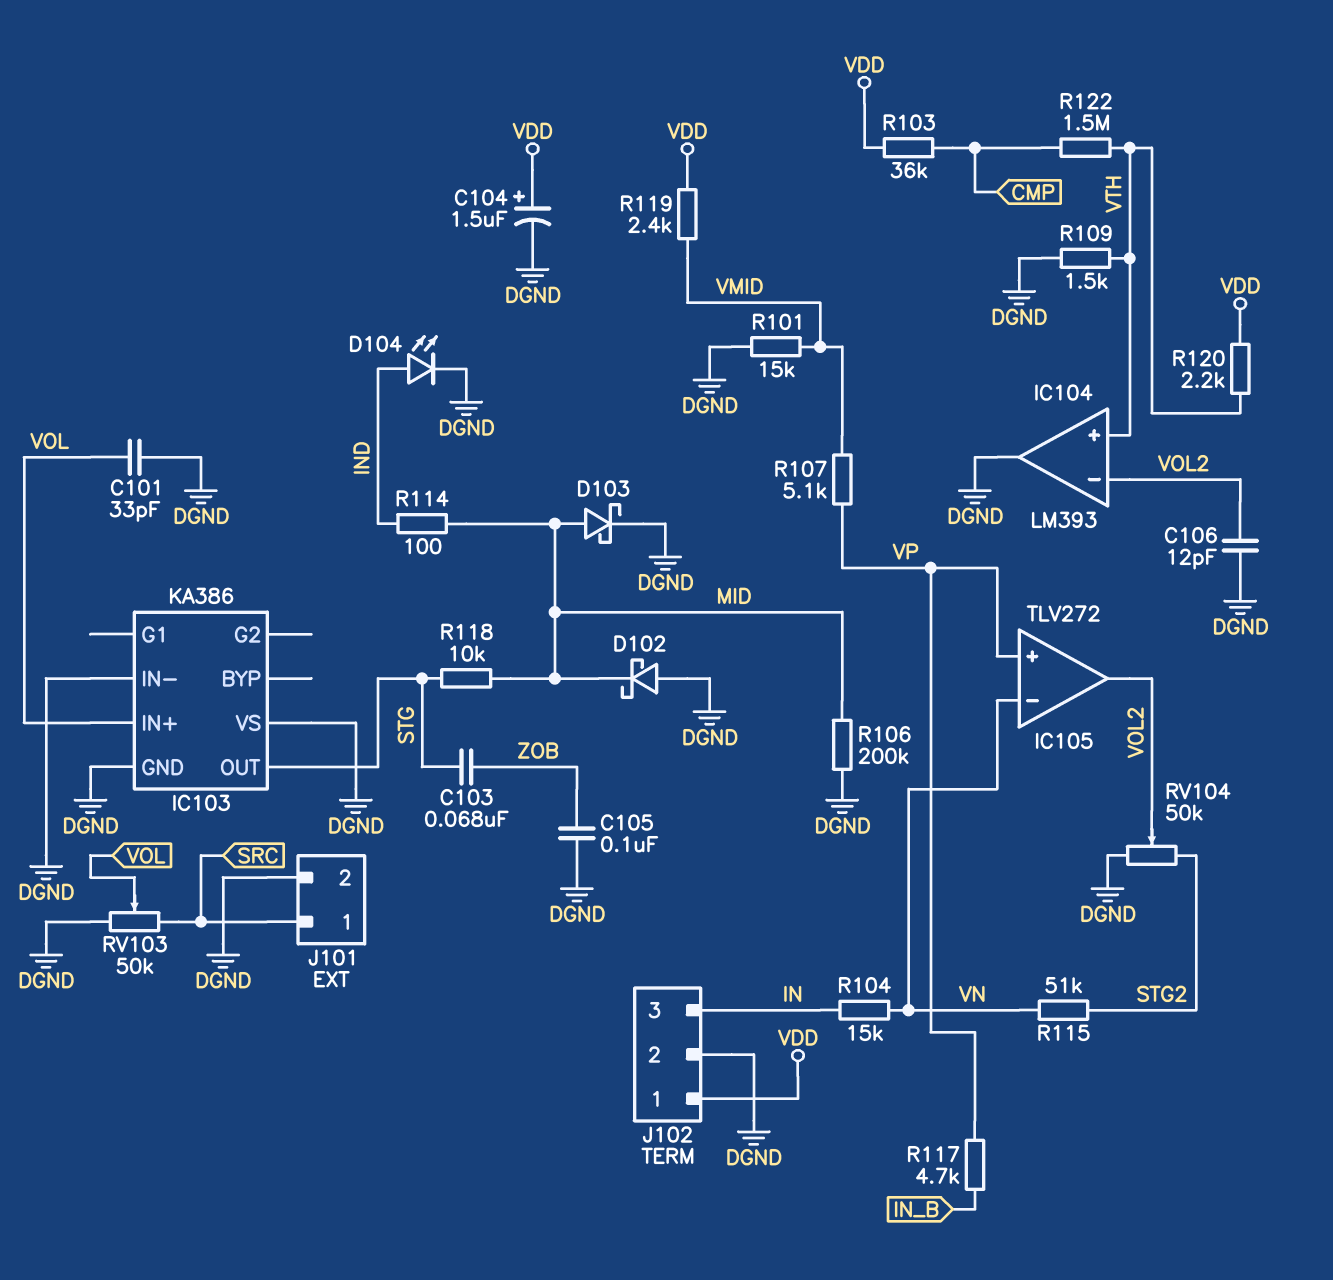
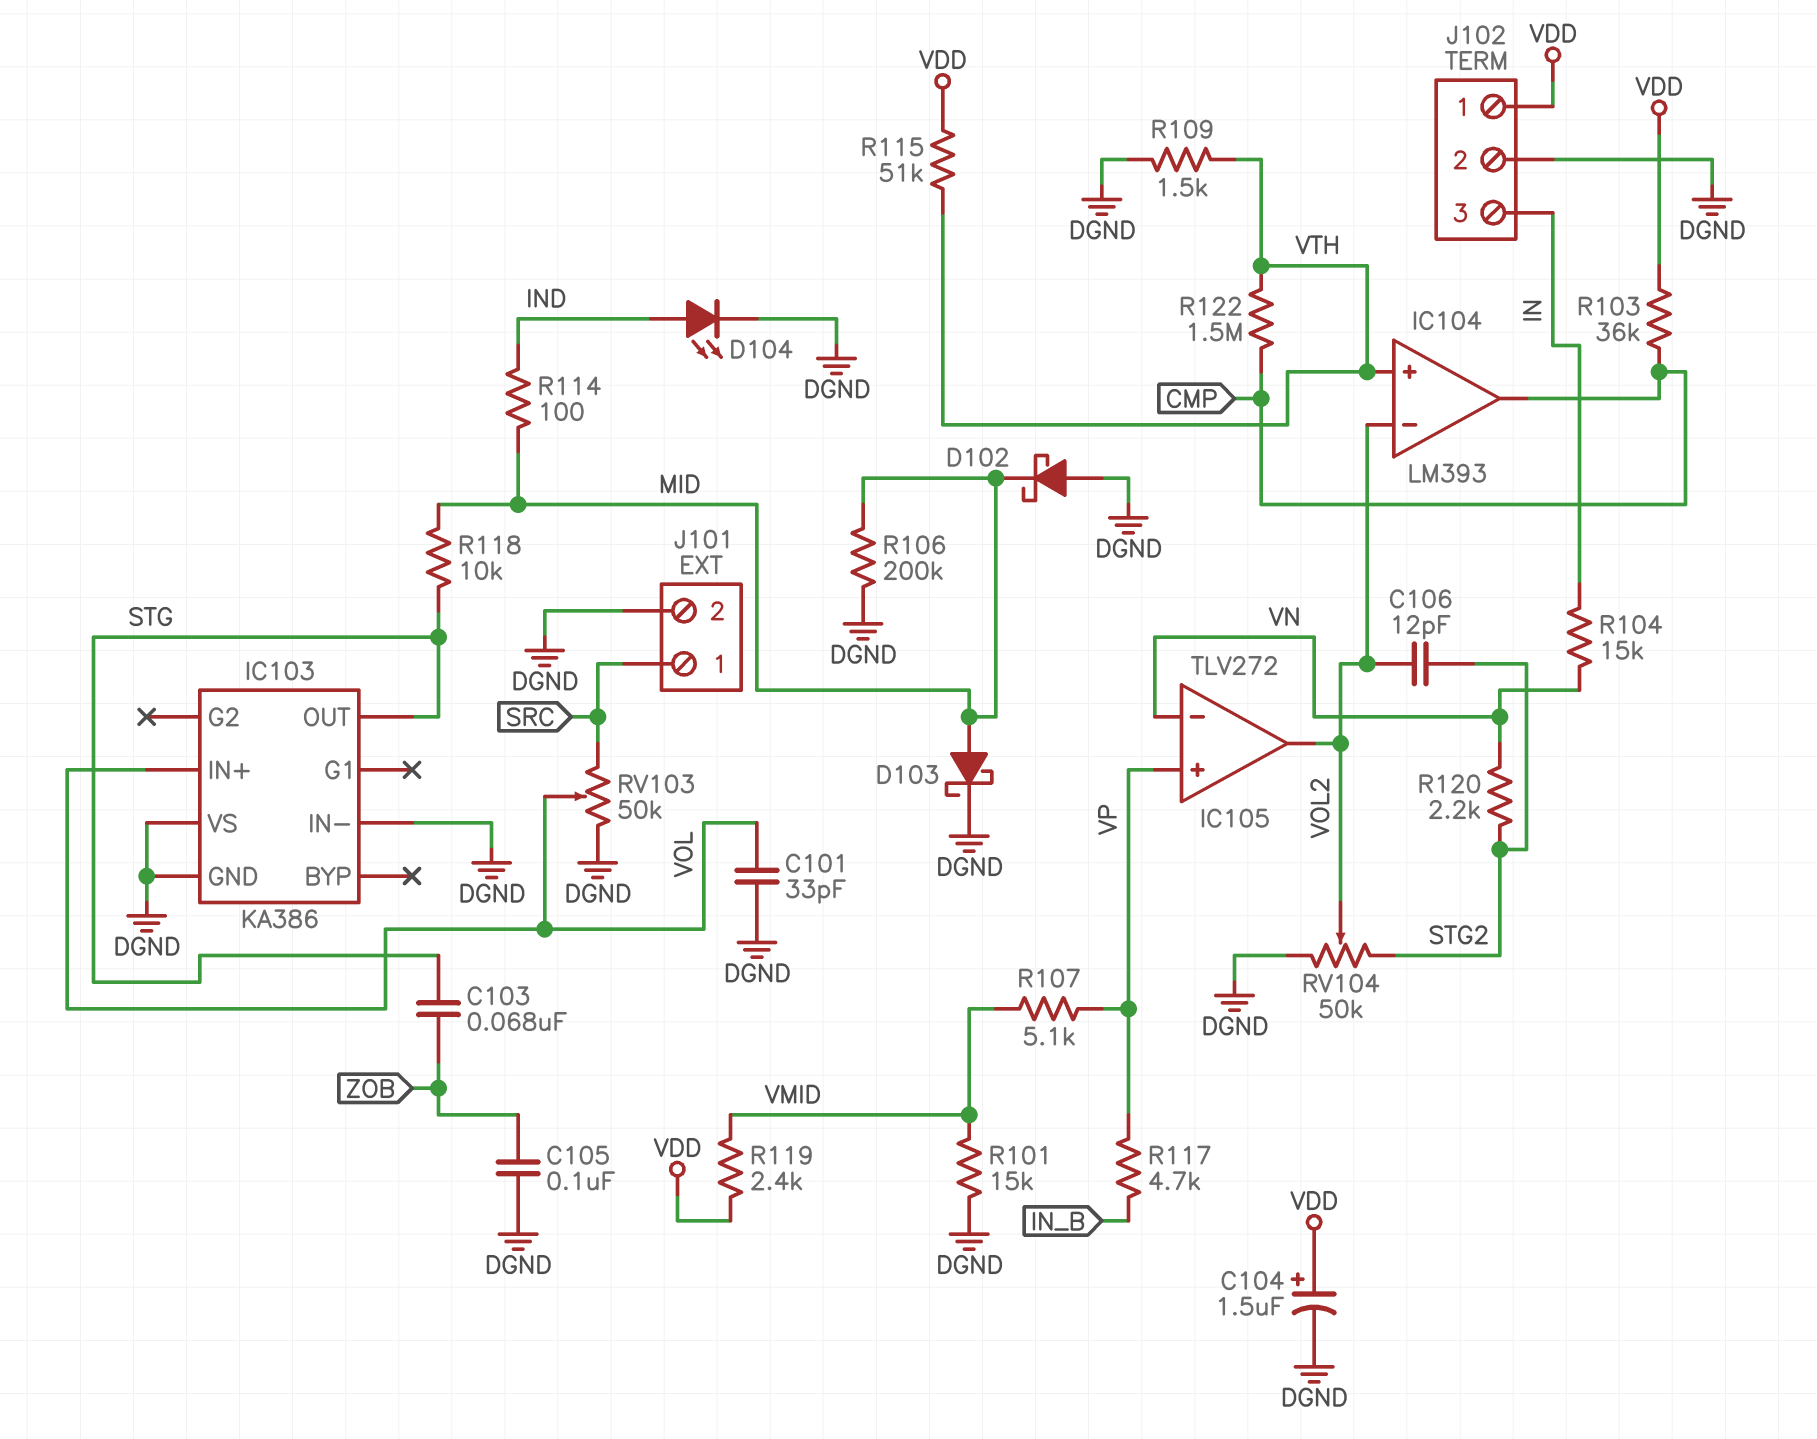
C106: 12pF (DGND, VOL2) -> 12pF (STG2, VOL2)
IC104 pin out: DGND -> CMP
R115: 51k (STG2, VN) -> 51k (VDD, VTH)
R120: 2.2k (VDD, VTH) -> 2.2k (STG2, VN)

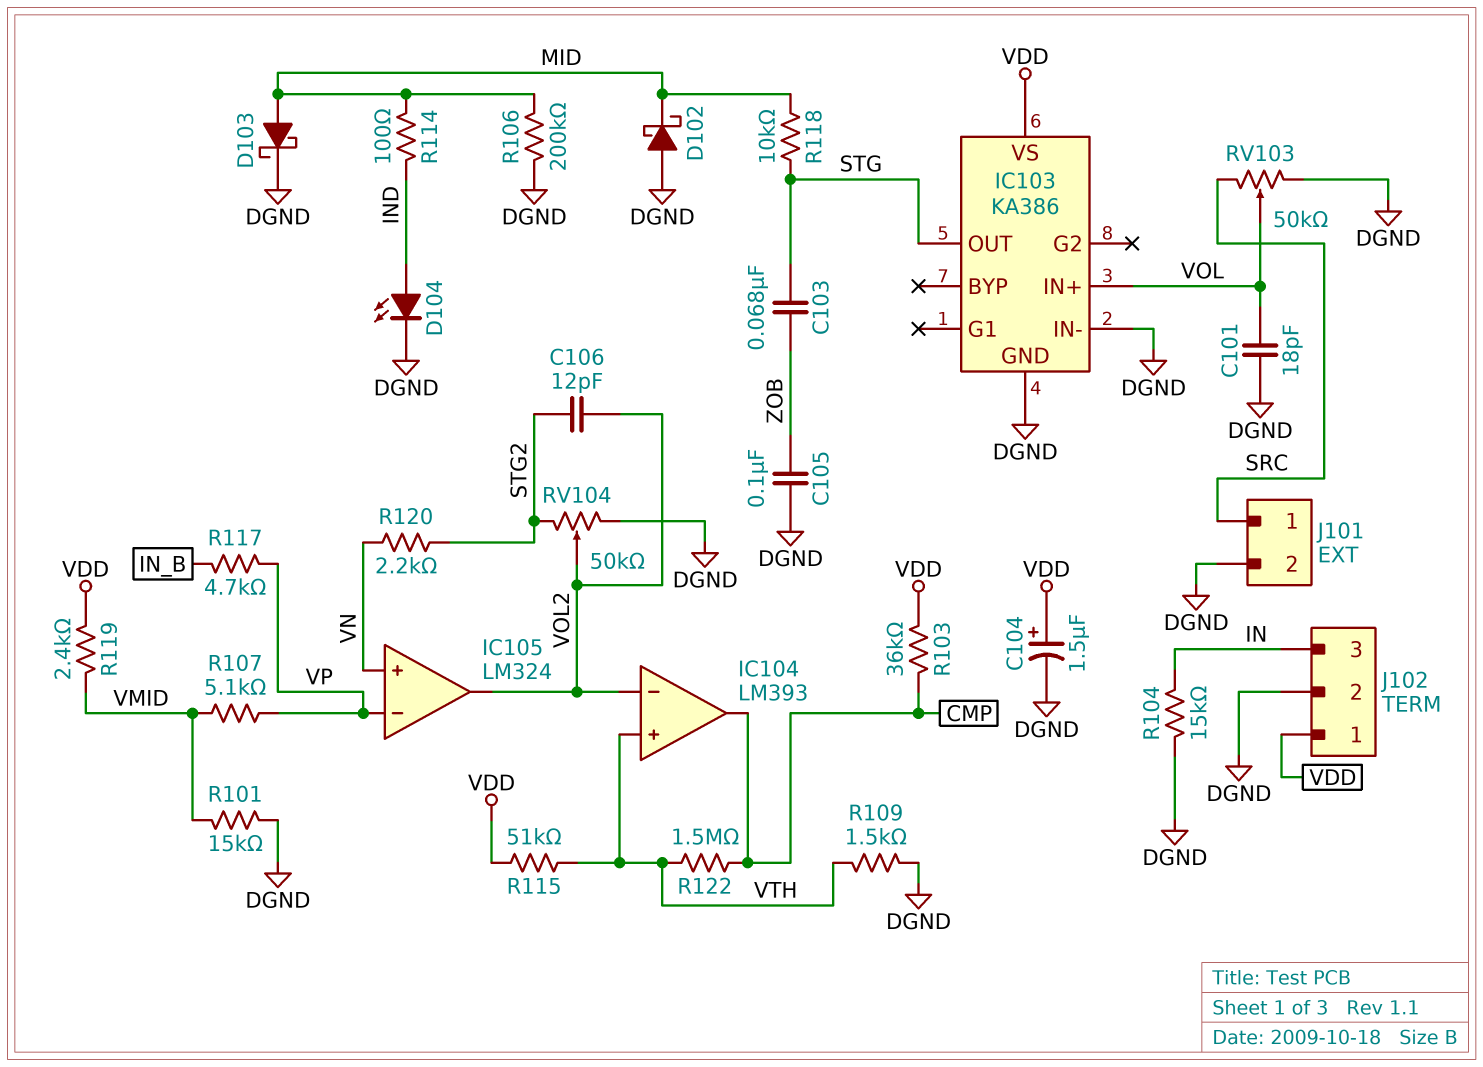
C101: 33pF (DGND, VOL) -> 18pF (DGND, VOL)
IC103 pin VS: DGND -> VDD
IC105: TLV272 -> LM324
IC105 pin in+: VP -> VN
IC105 pin in-: VN -> VP
R104: 15k (IN, VN) -> 15k (DGND, IN)

